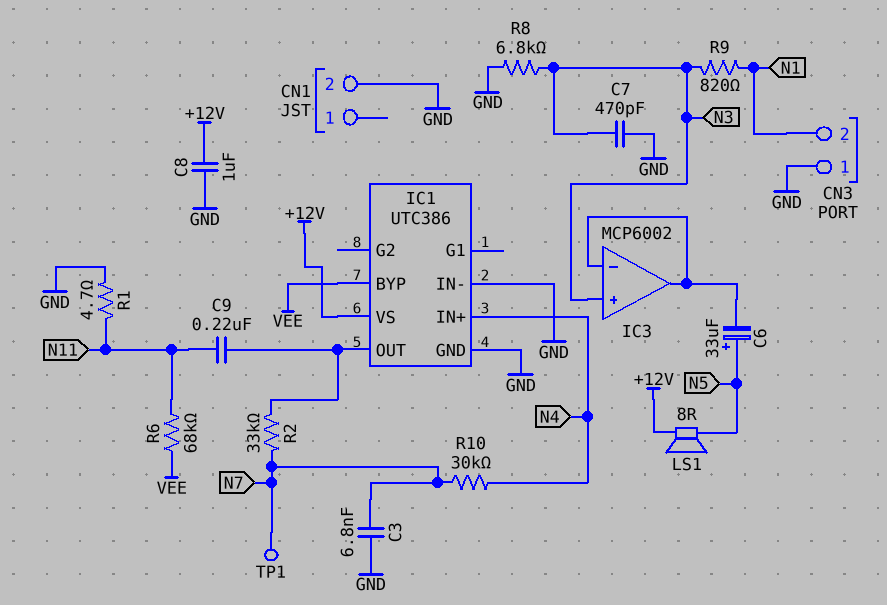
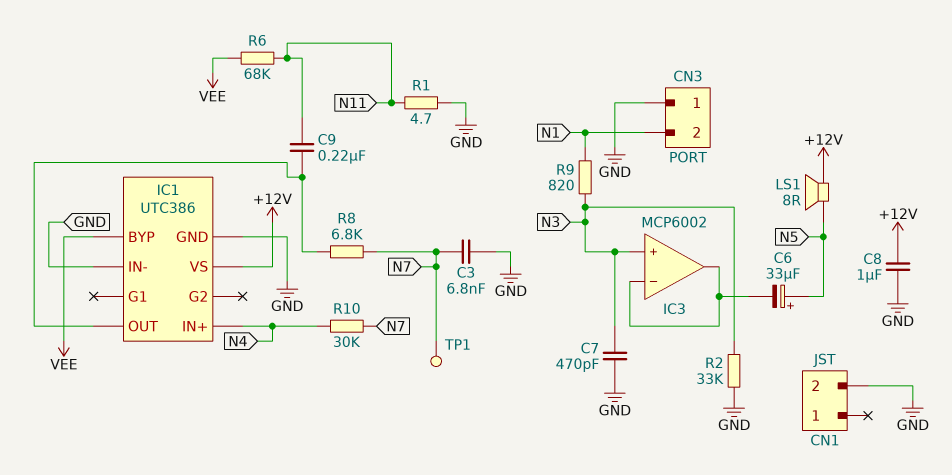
R2: 33k (IC1/OUT, N7) -> 33k (GND, N3)
R8: 6.8k (GND, N3) -> 6.8k (IC1/OUT, N7)

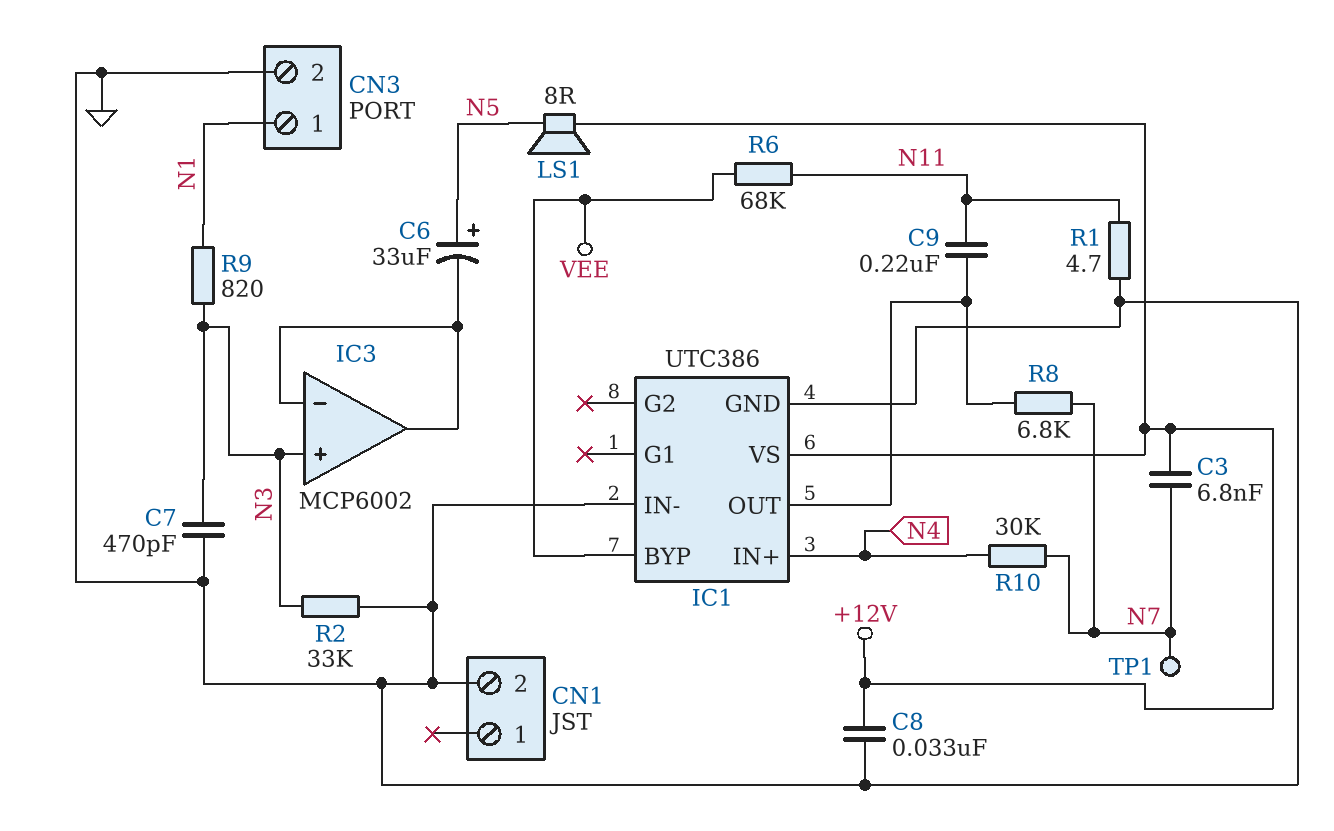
C3: 6.8nF (GND, N7) -> 6.8nF (+12V, N7)
C8: 1uF (+12V, GND) -> 33nF (+12V, GND)
CN3 pin 1: GND -> N1
CN3 pin 2: N1 -> GND

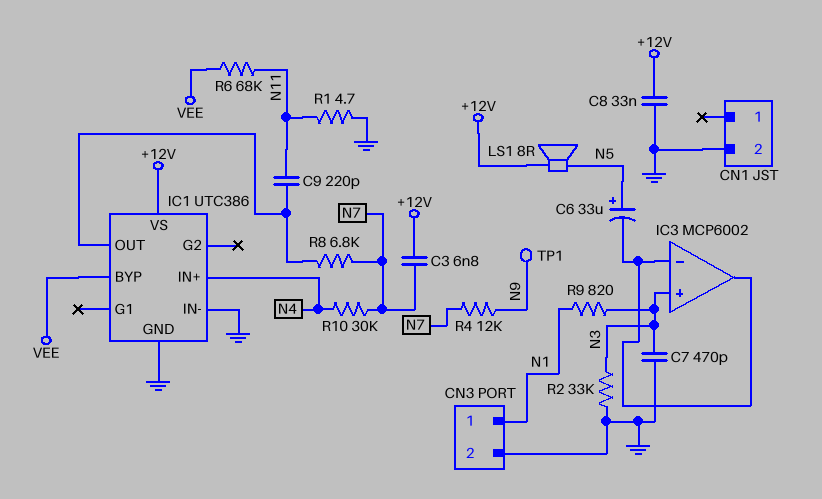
C9: 220nF (IC1/OUT, N11) -> 220pF (IC1/OUT, N11)
R4: none -> 12k (N7, N9)
TP1: test point (N7) -> test point (N9)

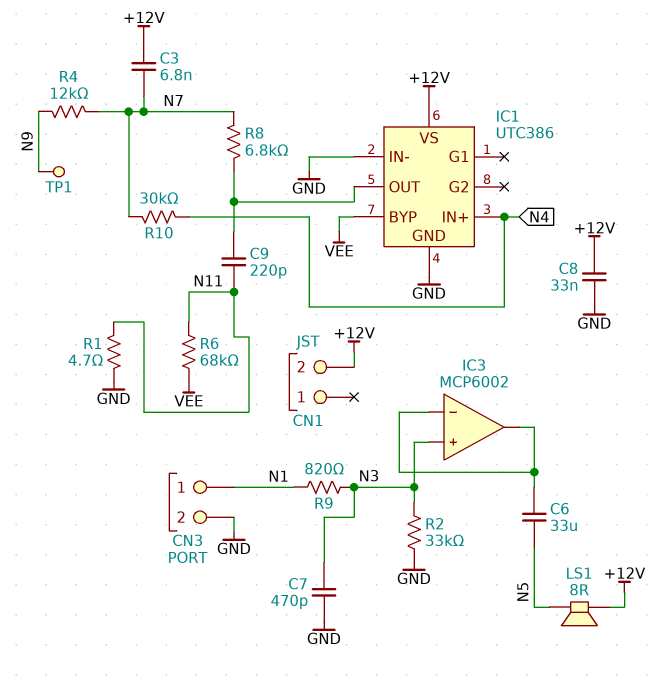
C6: 33uF (plus N5, minus IC3/in-) -> 33uF (IC3/in-, N5)
CN1 pin 2: GND -> +12V

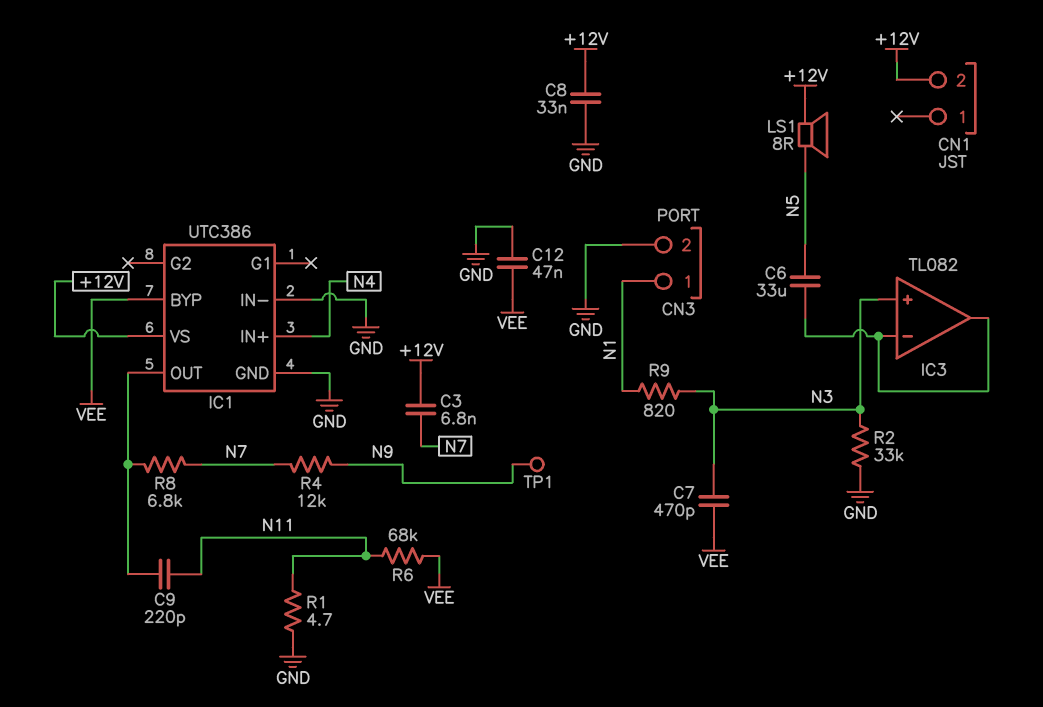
C7: 470pF (GND, N3) -> 470pF (N3, VEE)
C12: none -> 47nF (GND, VEE)
IC3: MCP6002 -> TL082
R10: 30k (N4, N7) -> none

